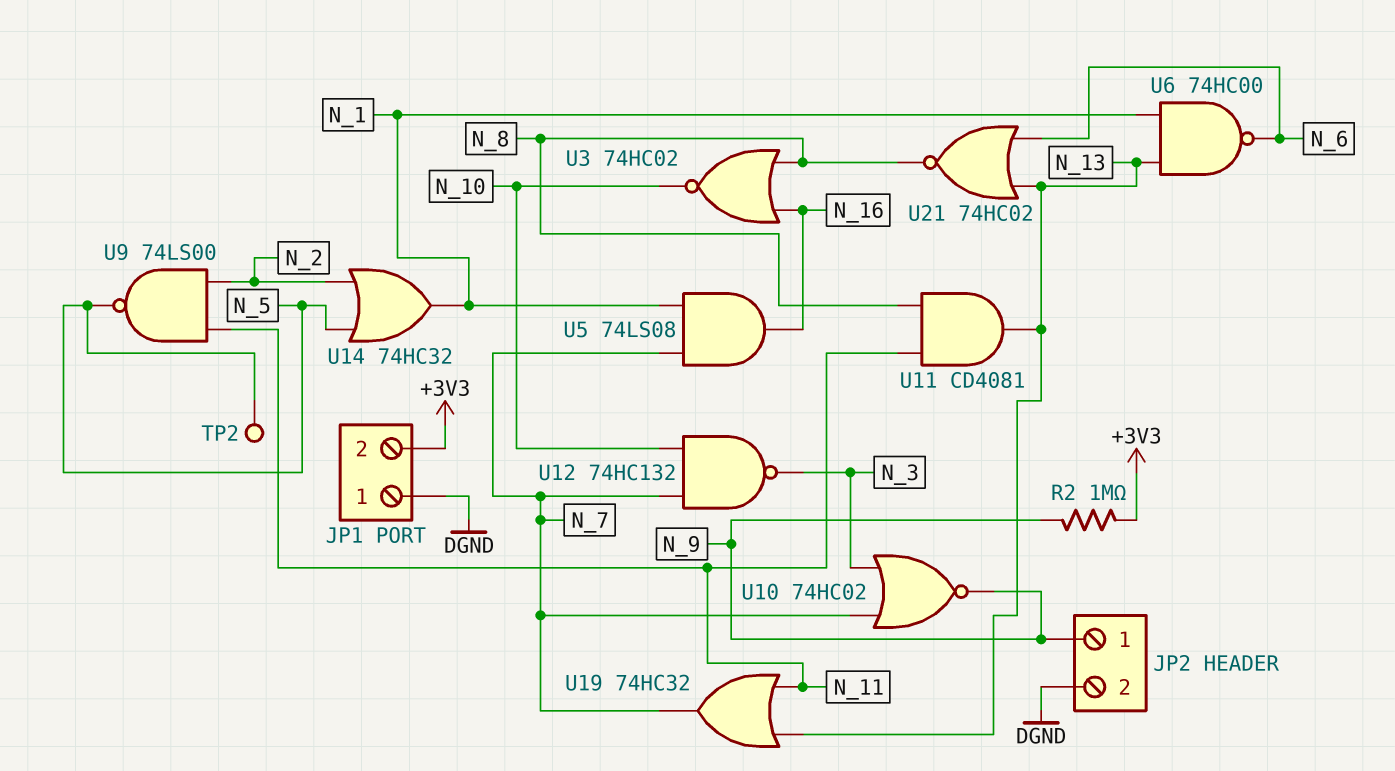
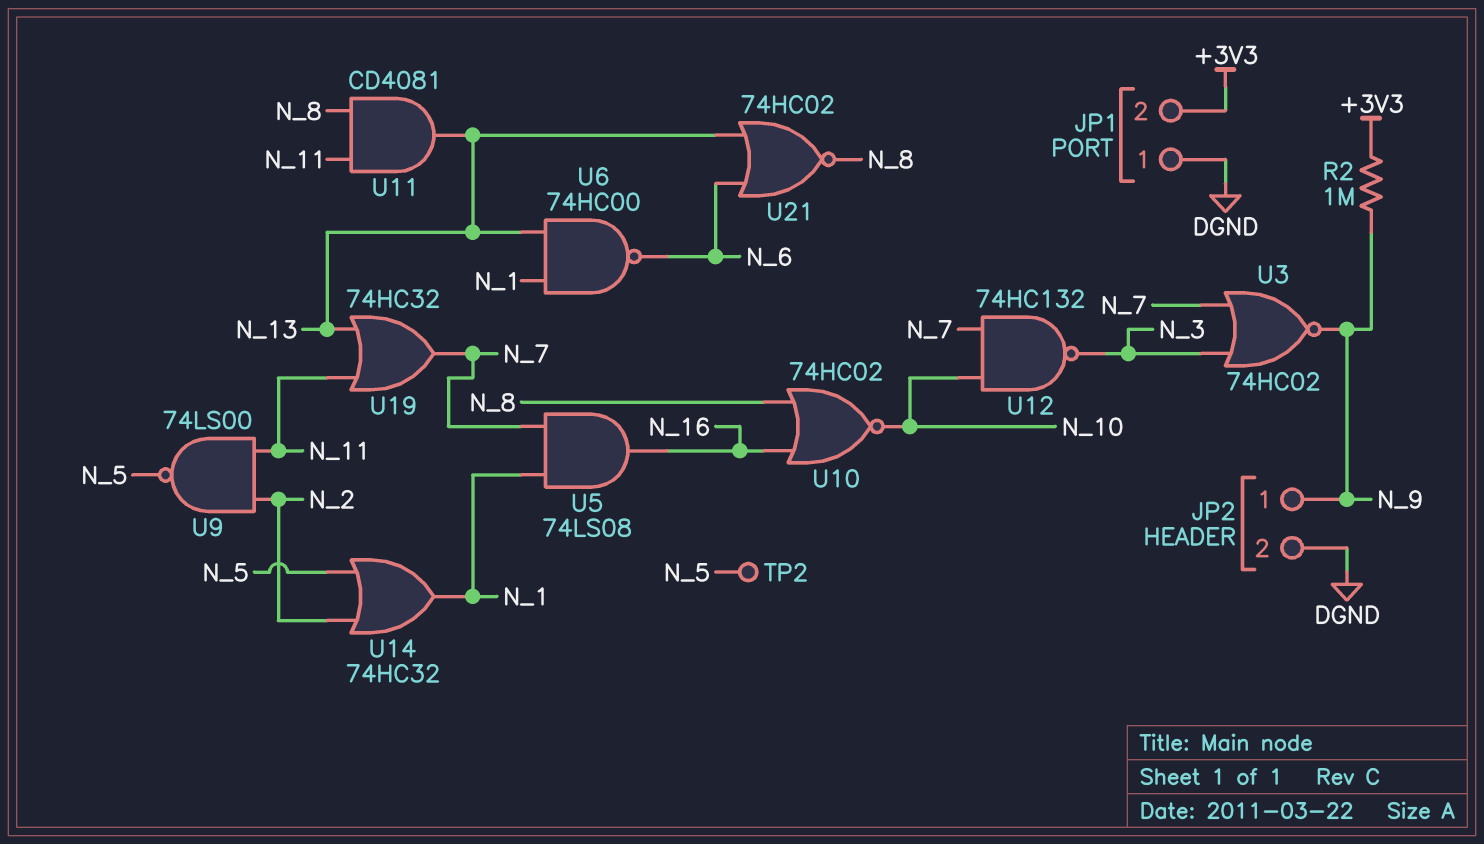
U3: NOR 74HC02 (in N_8, in N_16, out N_10) -> NOR 74HC02 (in N_3, in N_7, out N_9)
U10: NOR 74HC02 (in N_3, in N_7, out N_9) -> NOR 74HC02 (in N_8, in N_16, out N_10)

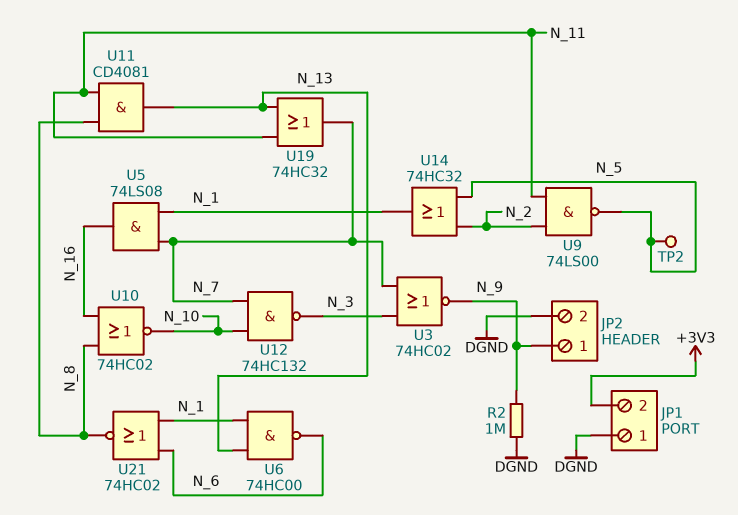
R2: 1M (+3V3, N_9) -> 1M (DGND, N_9)
U21: NOR 74HC02 (in N_6, in N_13, out N_8) -> NOR 74HC02 (in N_1, in N_6, out N_8)

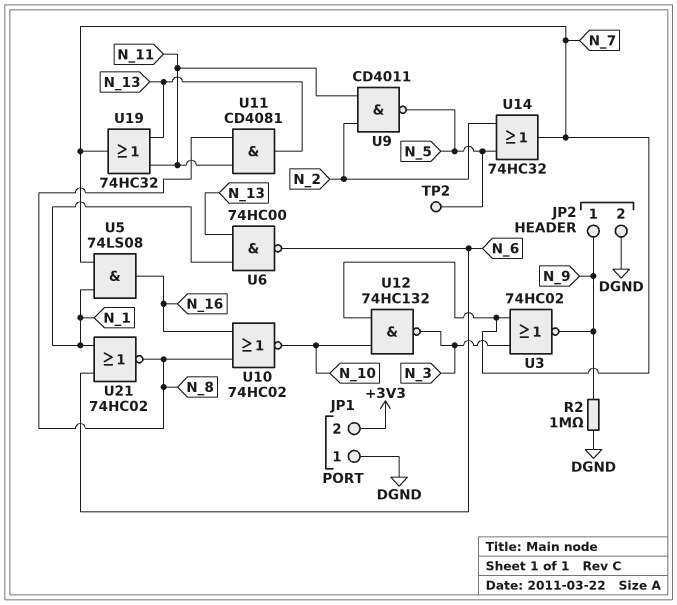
U9: NAND 74LS00 (in N_2, in N_11, out N_5) -> NAND CD4011 (in N_2, in N_11, out N_5)
U14: OR 74HC32 (in N_2, in N_5, out N_1) -> OR 74HC32 (in N_2, in N_5, out N_7)

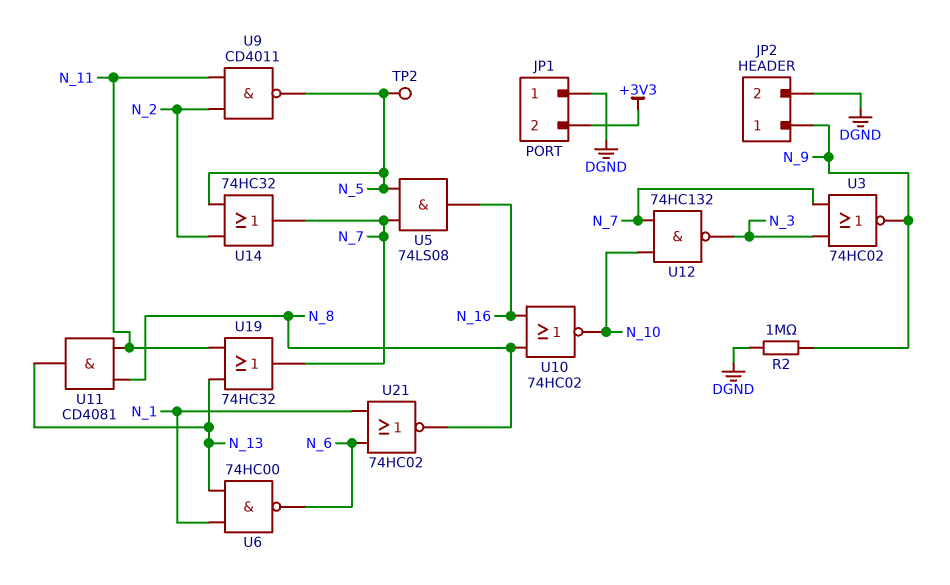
U5: AND 74LS08 (in N_1, in N_7, out N_16) -> AND 74LS08 (in N_5, in N_7, out N_16)

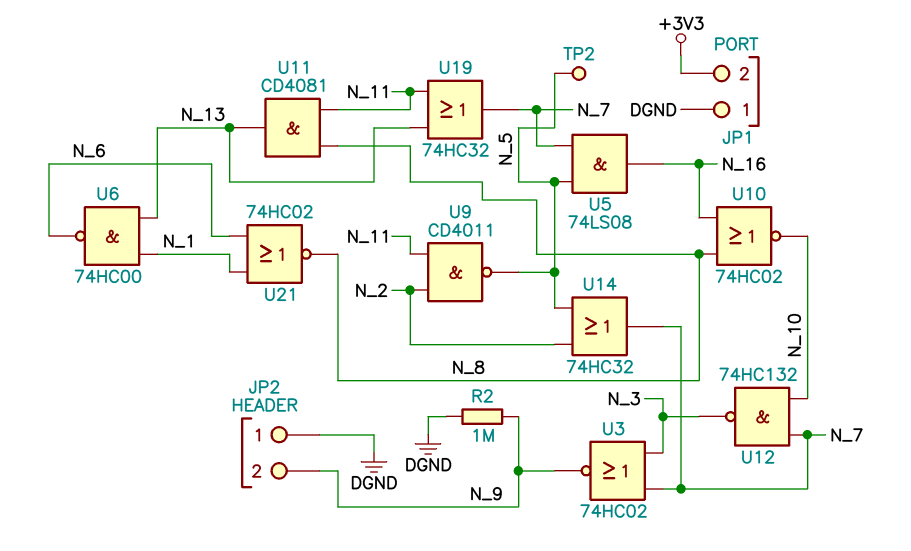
JP2 pin 1: N_9 -> DGND
JP2 pin 2: DGND -> N_9

